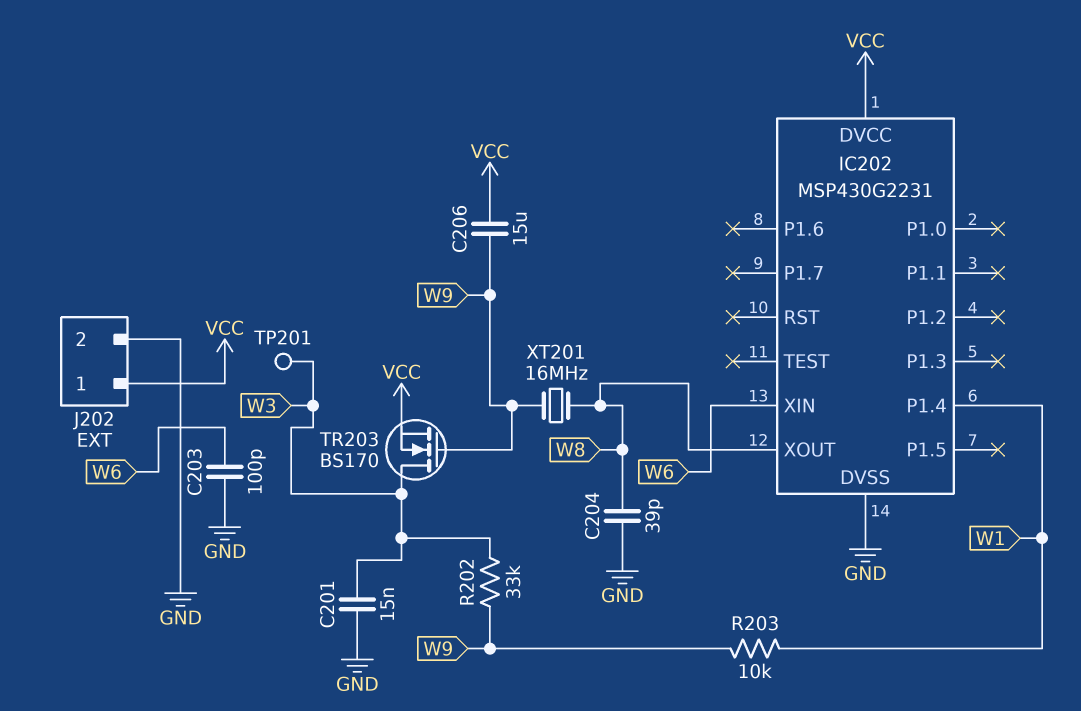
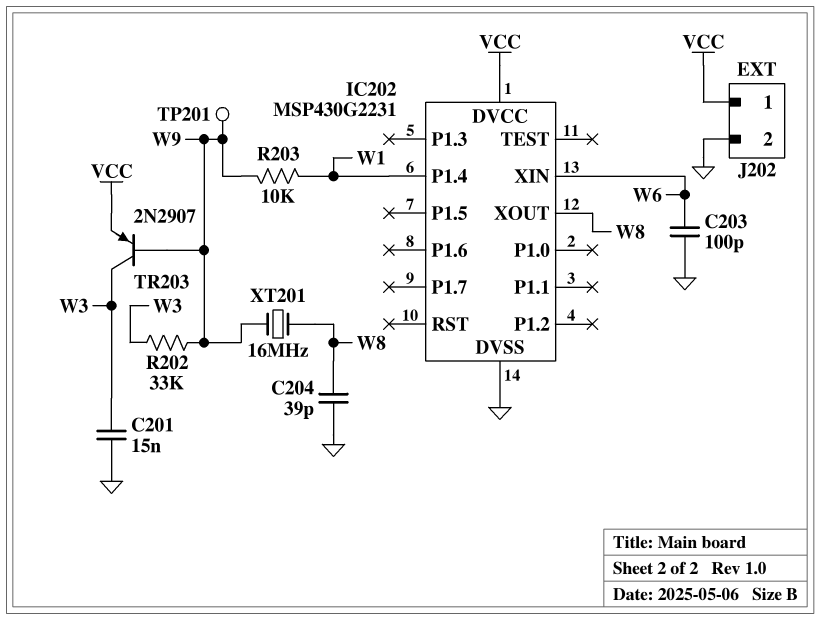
C206: 15uF (VCC, W9) -> none
TP201: test point (W3) -> test point (W9)
TR203: NMOS BS170 (G W9, D W3, S VCC) -> PNP 2N2907 (B W9, C W3, E VCC)

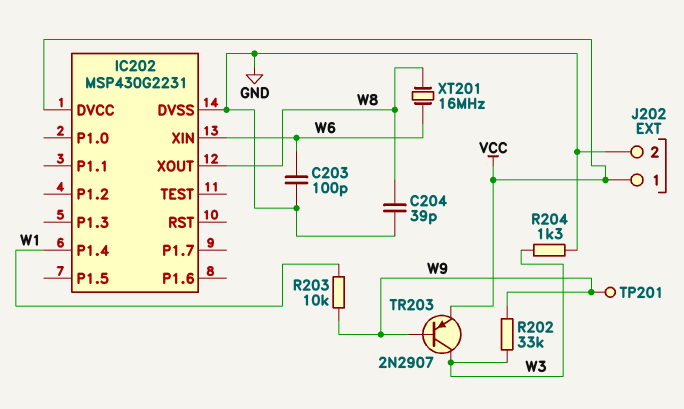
C201: 15nF (GND, W3) -> none
R204: none -> 1.3k (GND, W3)
XT201: 16MHz (W8, W9) -> 16MHz (W6, W8)

